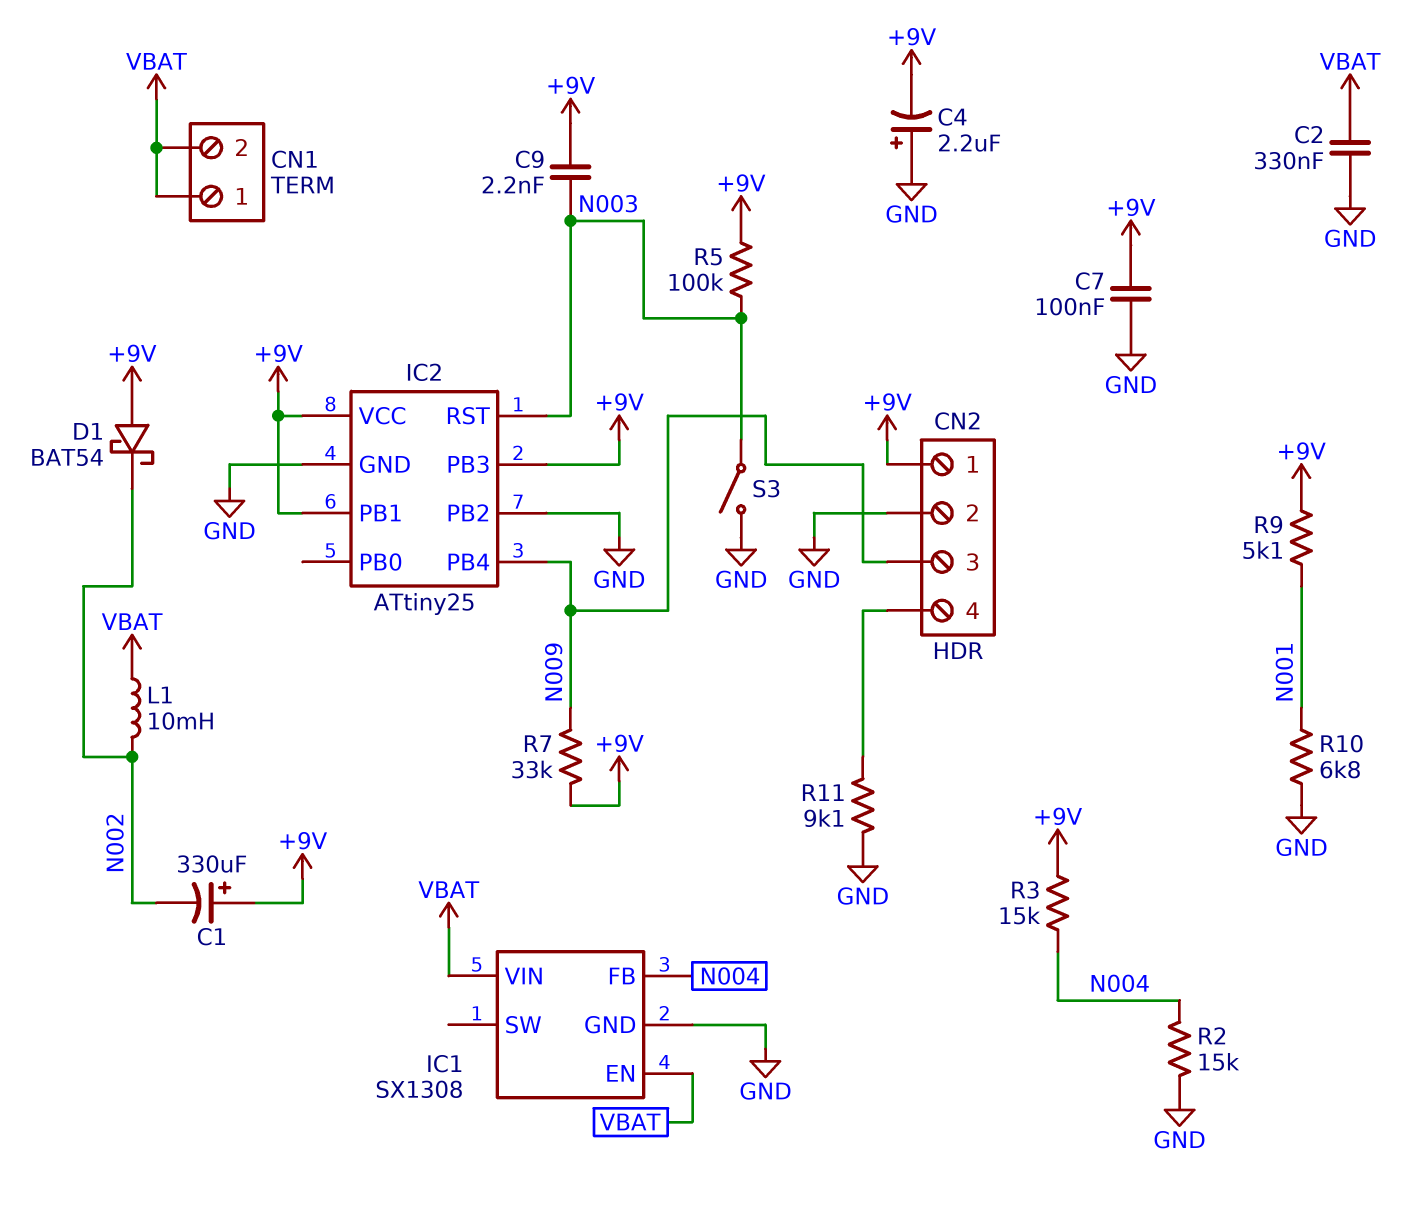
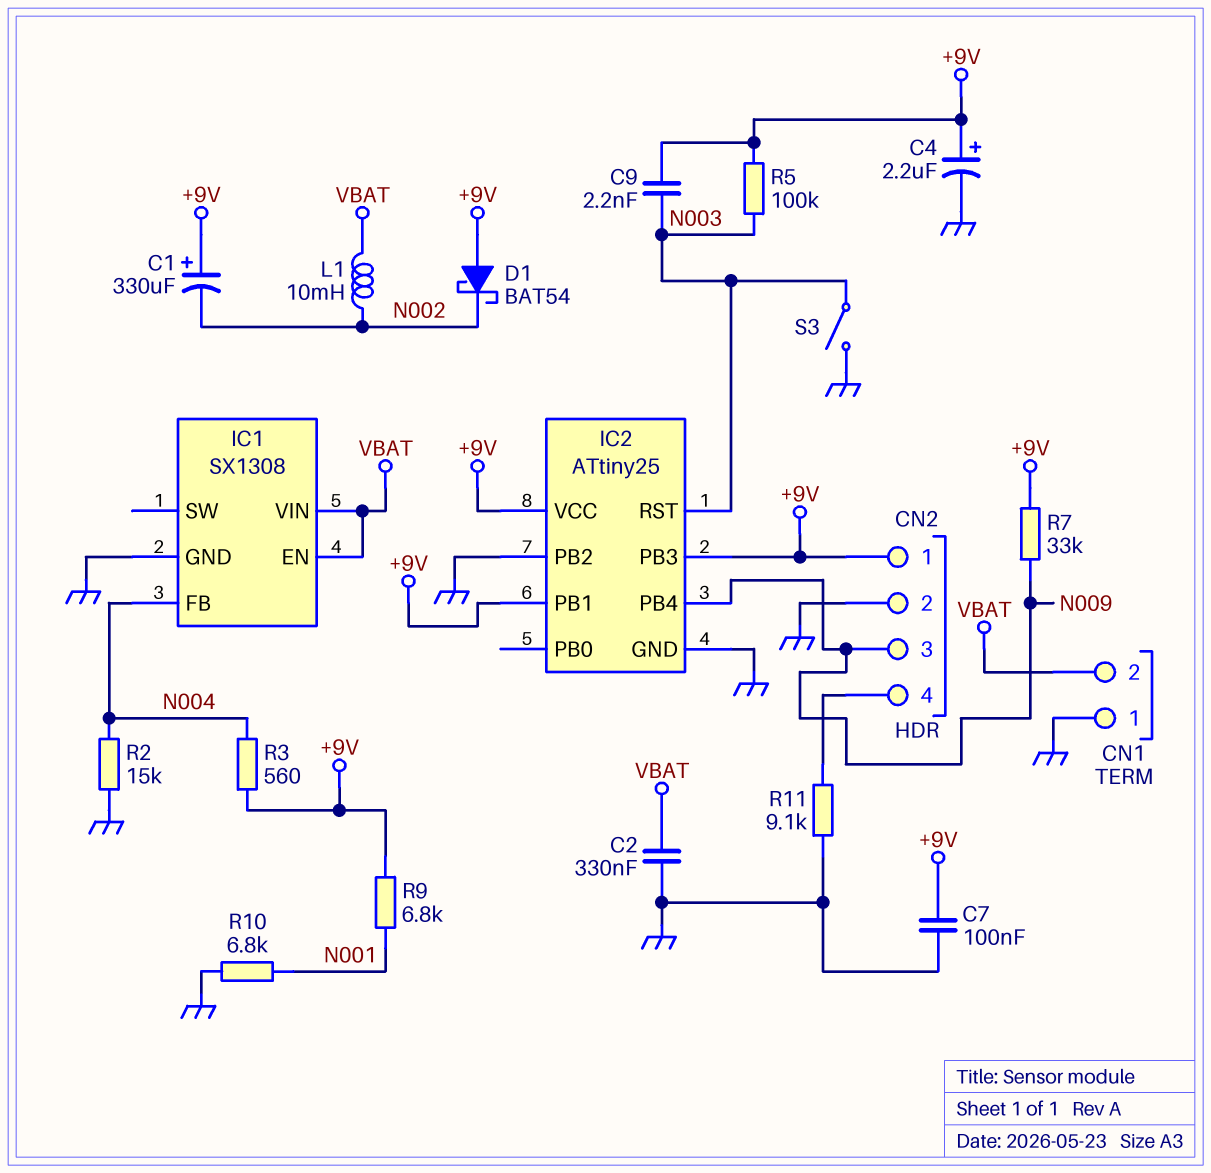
C4: 2.2uF (plus GND, minus +9V) -> 2.2uF (plus +9V, minus GND)
CN1 pin 1: VBAT -> GND
R3: 15k (+9V, N004) -> 560 (+9V, N004)
R9: 5.1k (+9V, N001) -> 6.8k (+9V, N001)

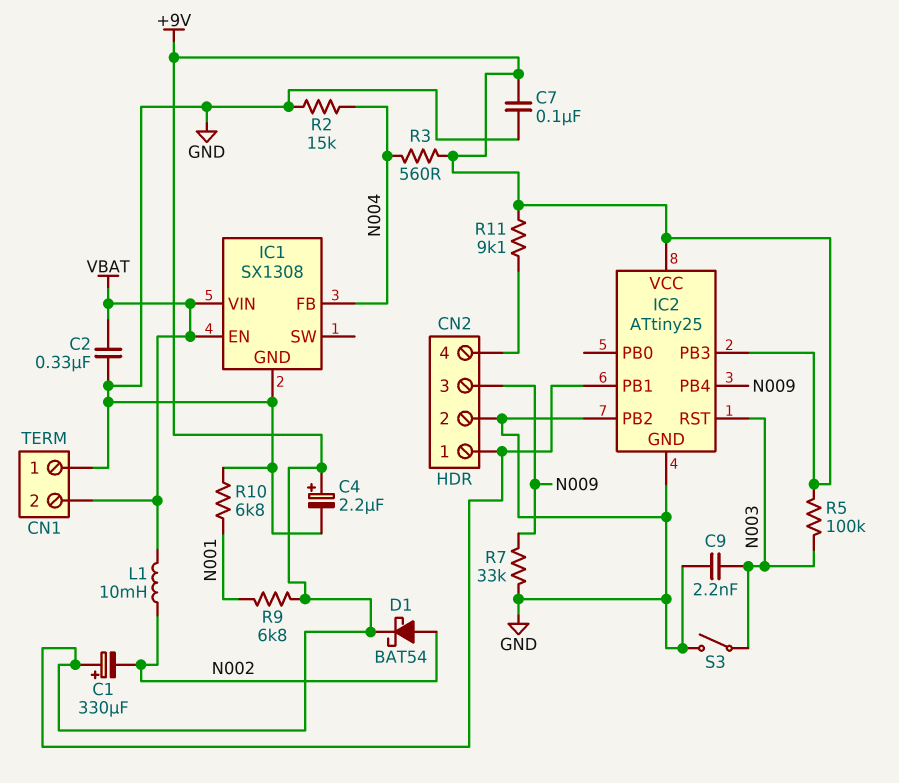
C9: 2.2nF (+9V, N003) -> 2.2nF (GND, N003)
D1: schottky BAT54 (A +9V, K N002) -> schottky BAT54 (A N002, K +9V)
R7: 33k (+9V, N009) -> 33k (GND, N009)
R11: 9.1k (CN2/4, GND) -> 9.1k (+9V, CN2/4)

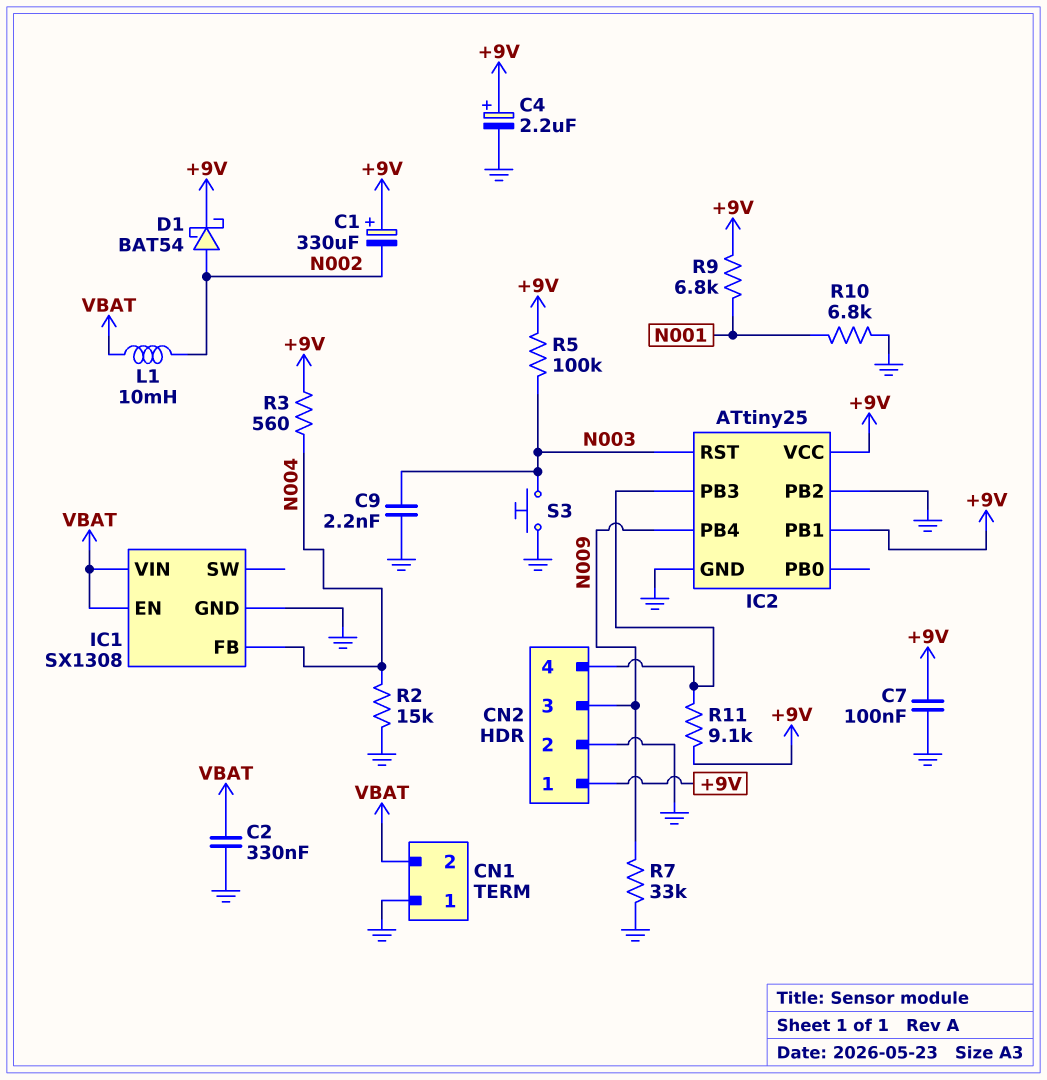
IC2 pin PB3: +9V -> CN2/4
S3: switch (GND, N003) -> button (GND, N003)

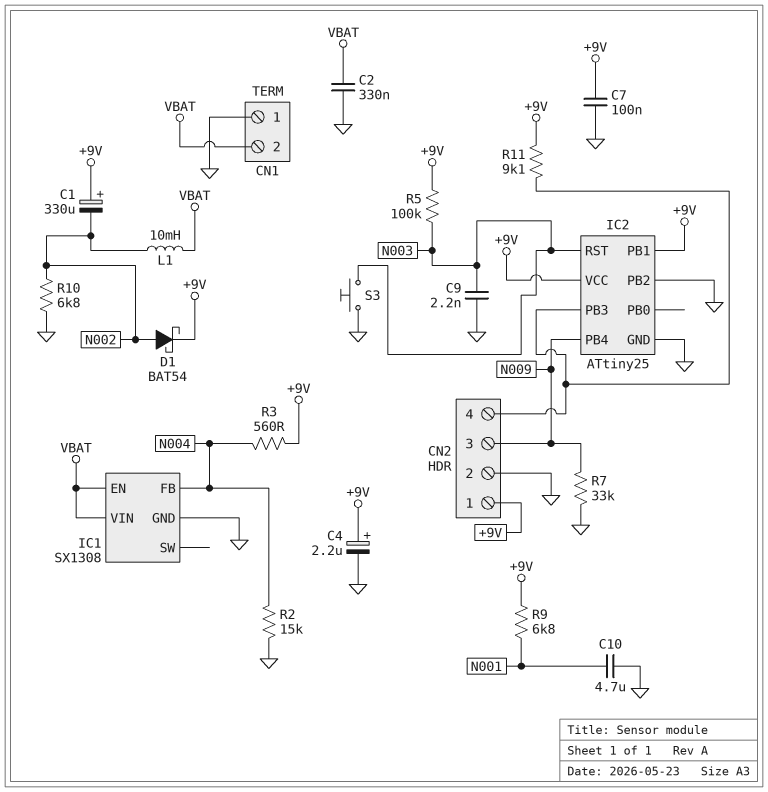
C10: none -> 4.7uF (GND, N001)
R10: 6.8k (GND, N001) -> 6.8k (GND, N002)

